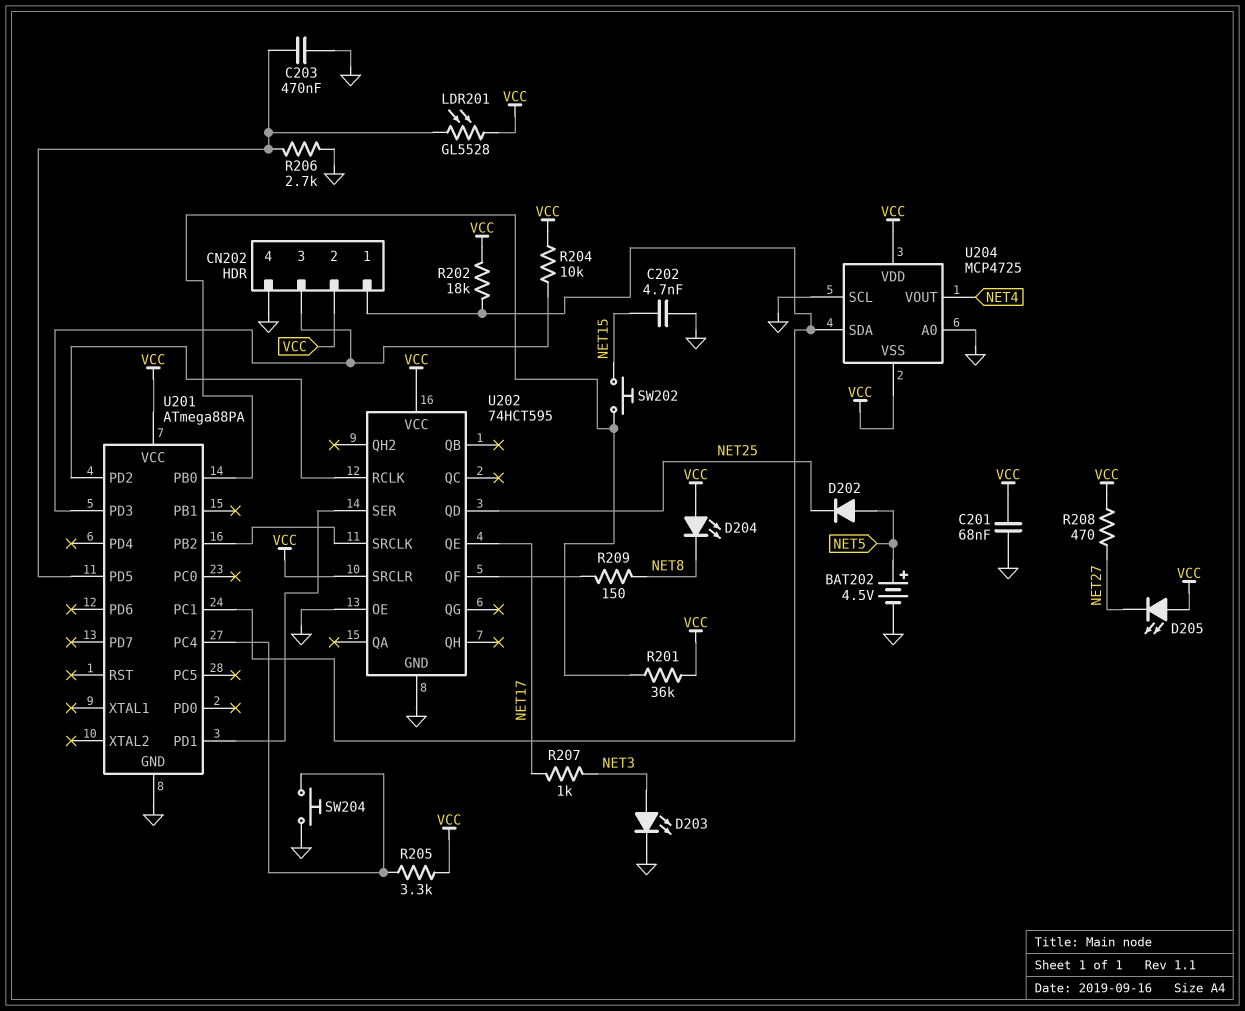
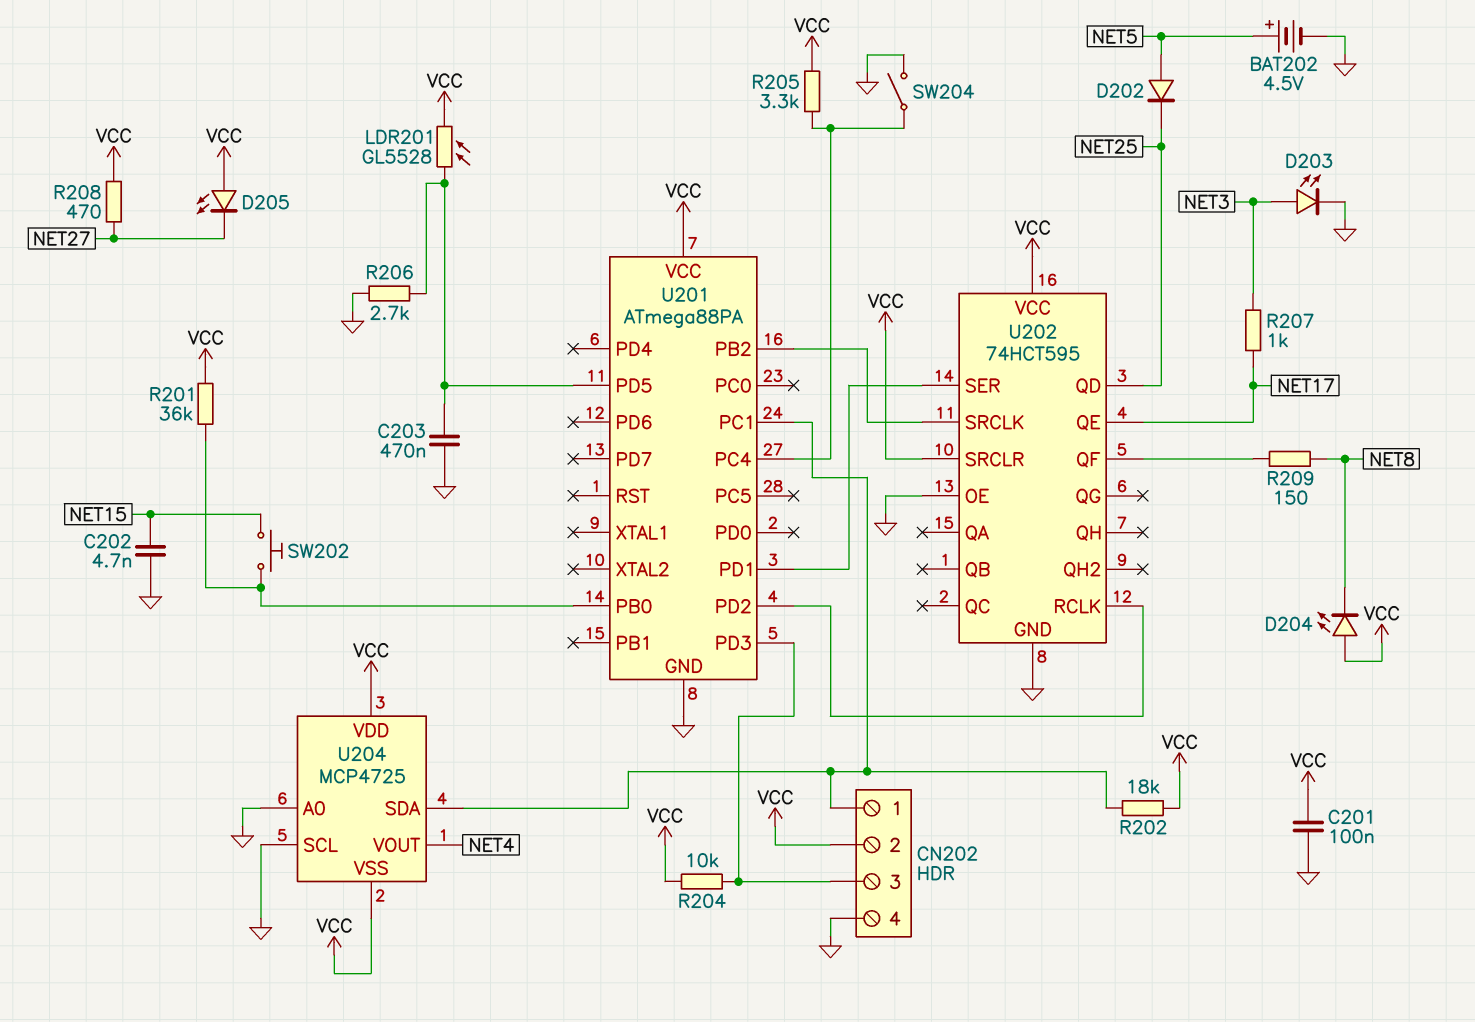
C201: 68nF (GND, VCC) -> 100nF (GND, VCC)
SW204: button (GND, U201/PC4) -> switch (GND, U201/PC4)

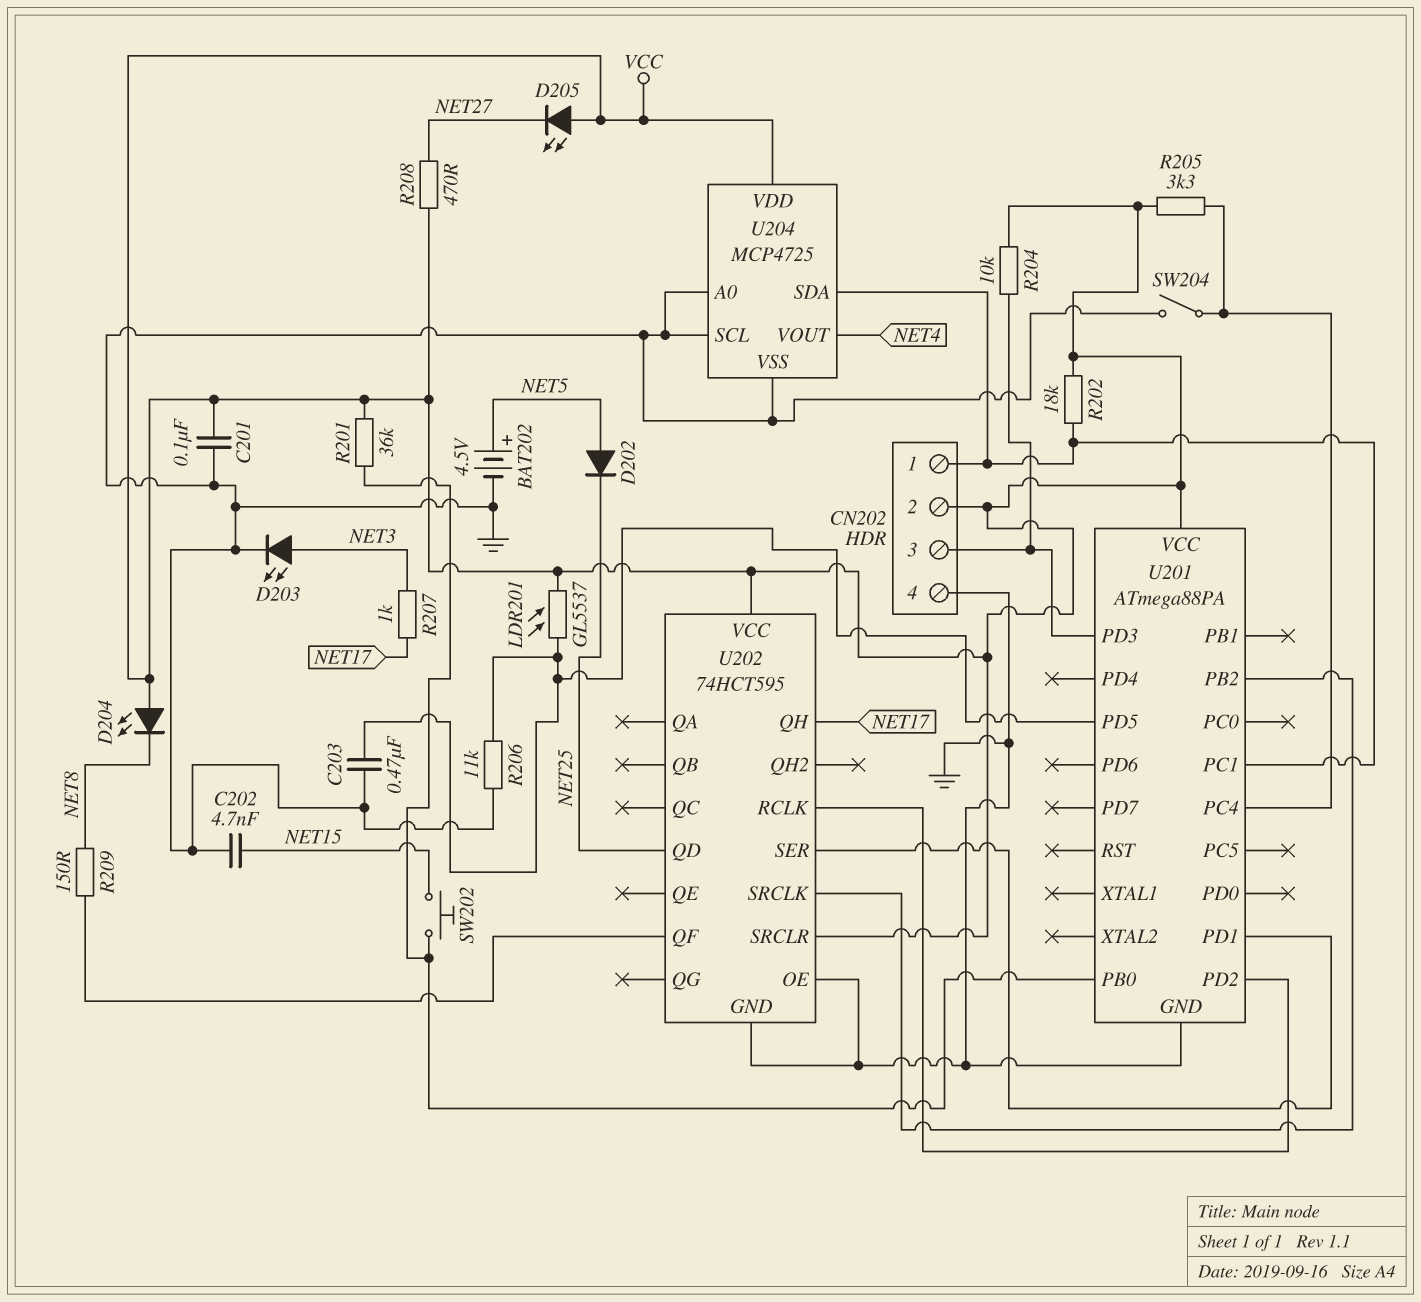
LDR201: GL5528 (U201/PD5, VCC) -> GL5537 (U201/PD5, VCC)
R206: 2.7k (GND, U201/PD5) -> 11k (GND, U201/PD5)
U202 pin QE: NET17 -> none
U202 pin QH: none -> NET17
U204 pin VSS: VCC -> GND

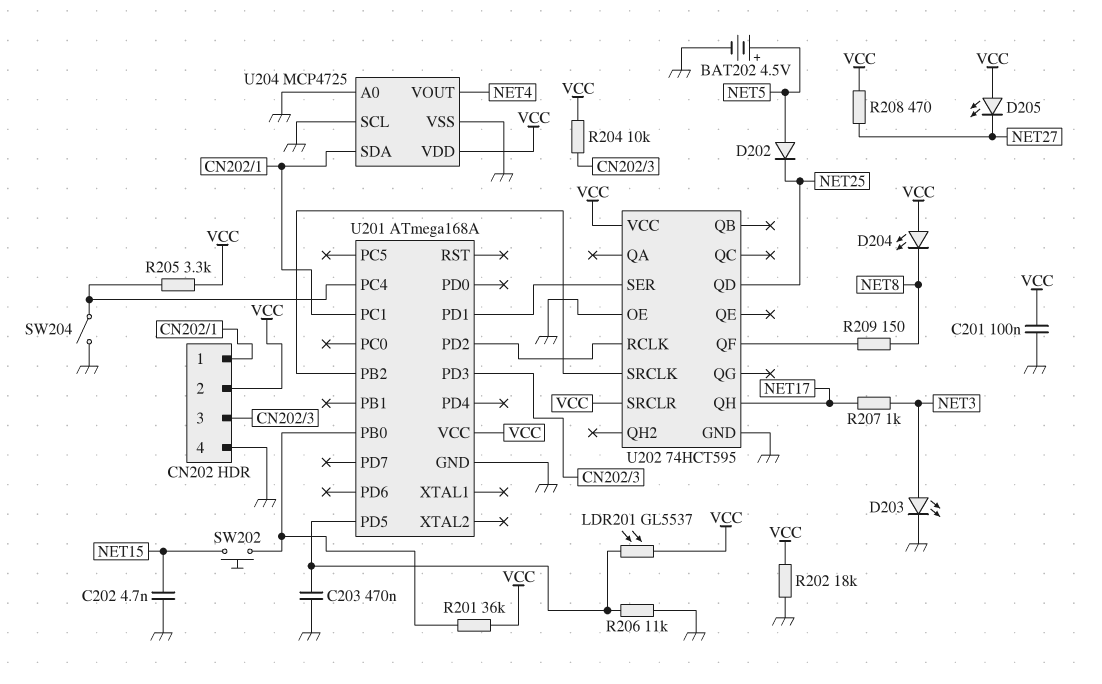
R202: 18k (CN202/1, VCC) -> 18k (GND, VCC)
U201: ATmega88PA -> ATmega168A

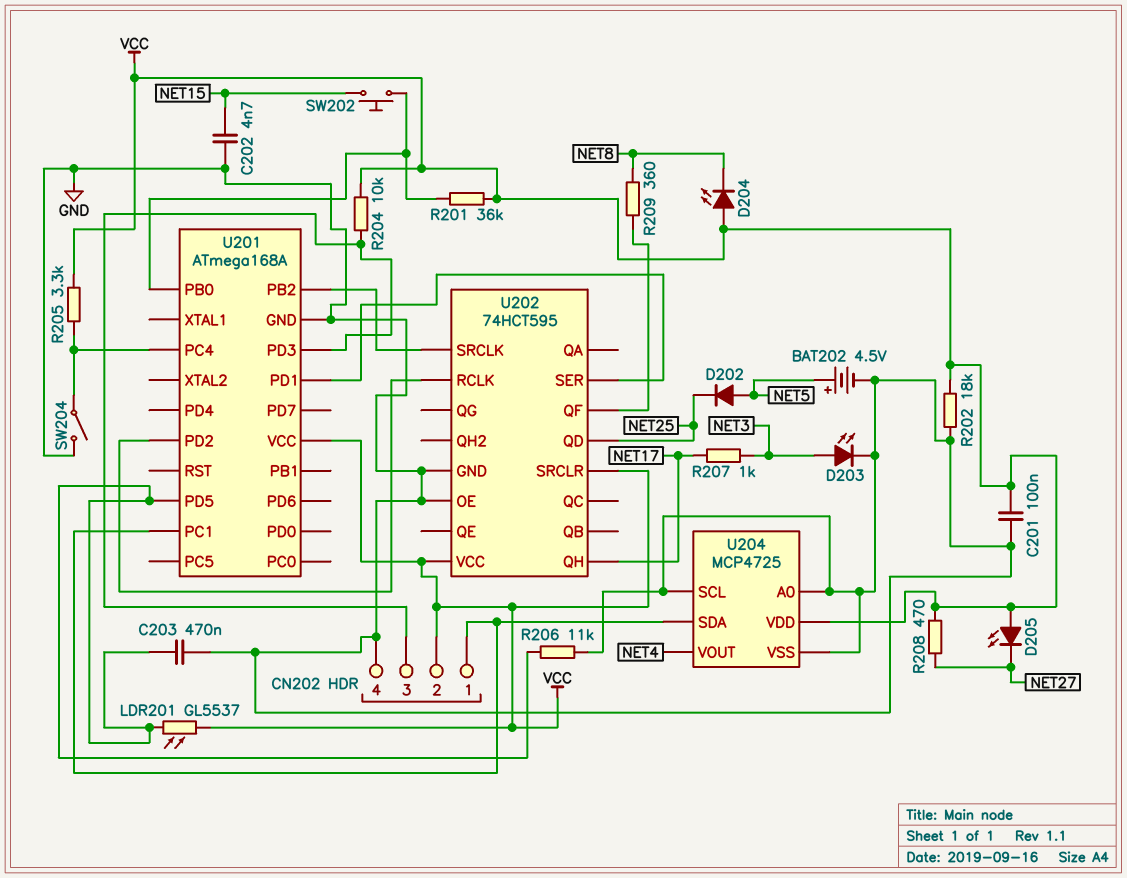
R209: 150 (NET8, U202/QF) -> 360 (NET8, U202/QF)

